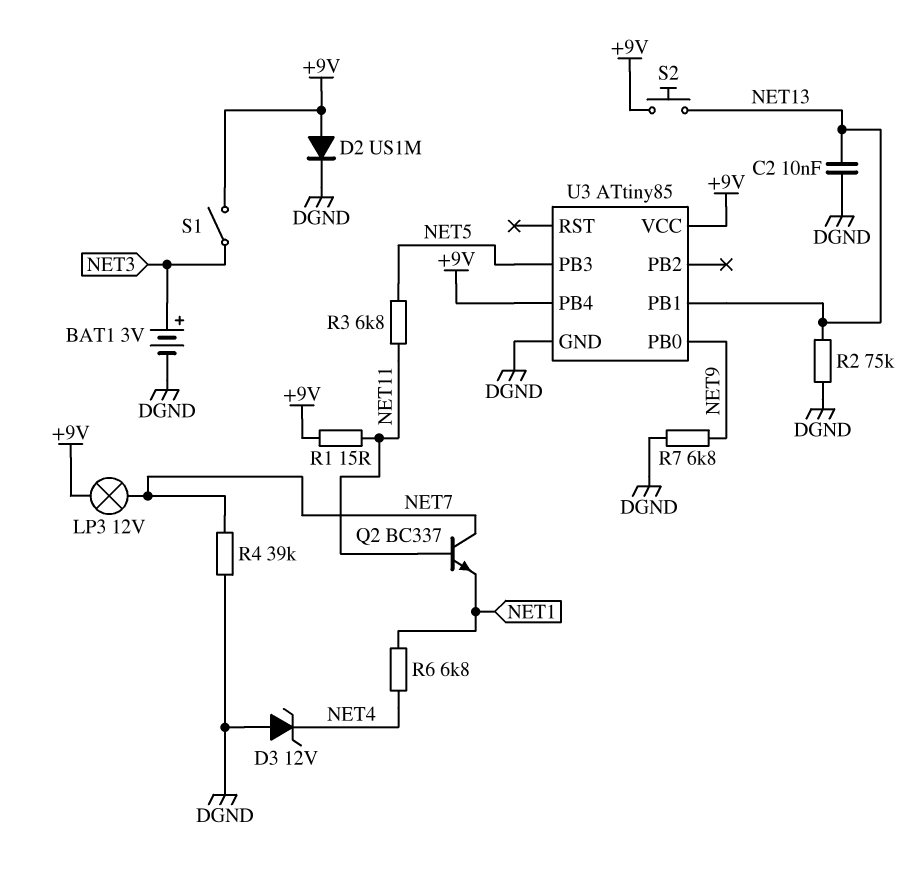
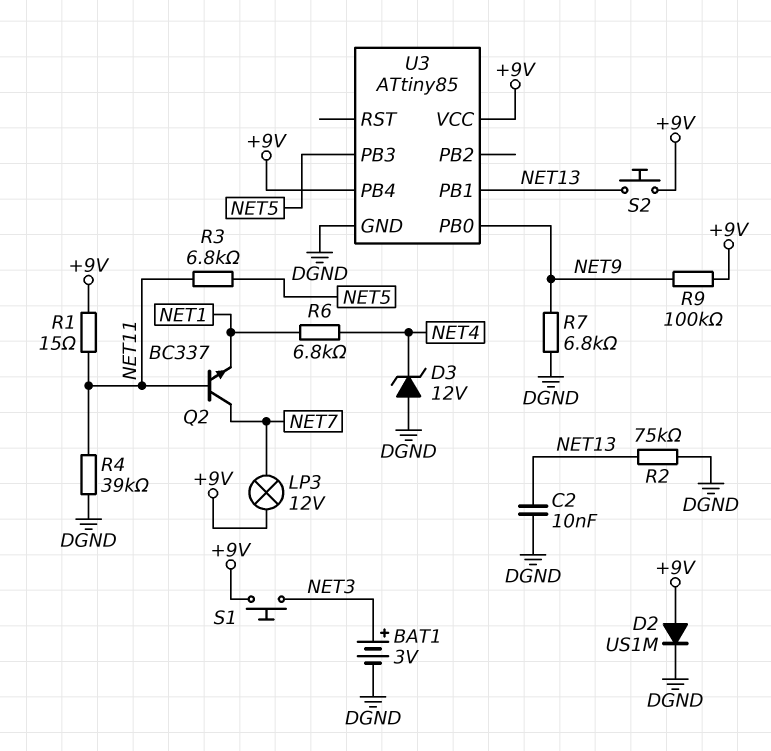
R4: 39k (DGND, NET7) -> 39k (DGND, NET11)
R9: none -> 100k (+9V, NET9)
S1: switch (+9V, NET3) -> button (+9V, NET3)

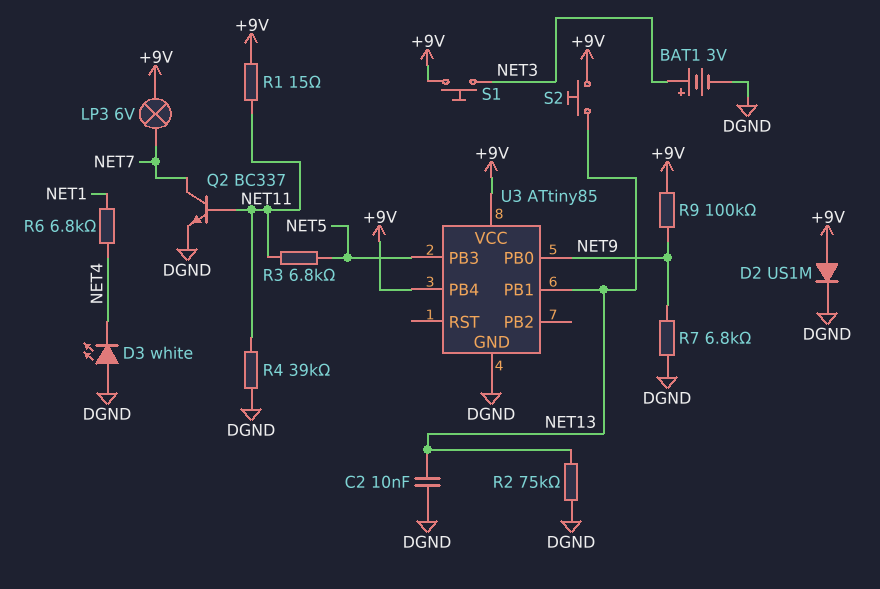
D3: zener 12V (A DGND, K NET4) -> LED white (A DGND, K NET4)
LP3: lamp 12V (+9V, NET7) -> lamp 6V (+9V, NET7)
Q2: NPN BC337 (B NET11, C NET7, E NET1) -> NPN BC337 (B NET11, C NET7, E DGND)

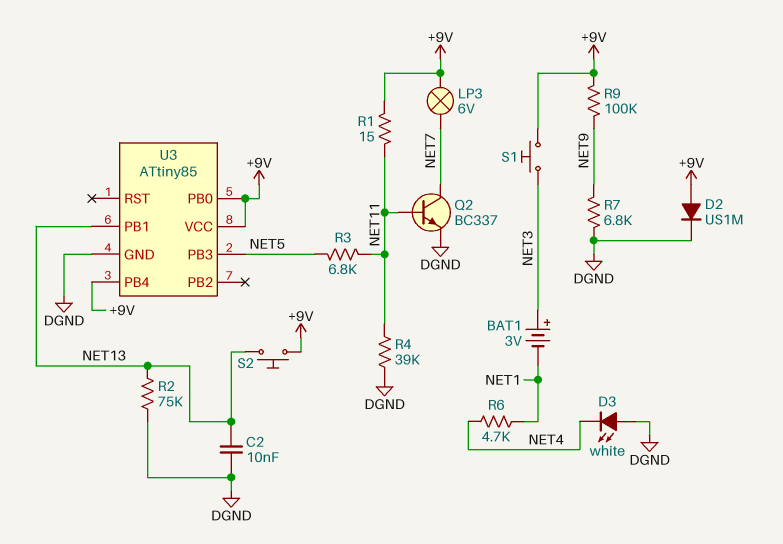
BAT1: 3V (plus NET3, minus DGND) -> 3V (plus NET3, minus NET1)
R6: 6.8k (NET1, NET4) -> 4.7k (NET1, NET4)
U3 pin PB0: NET9 -> +9V

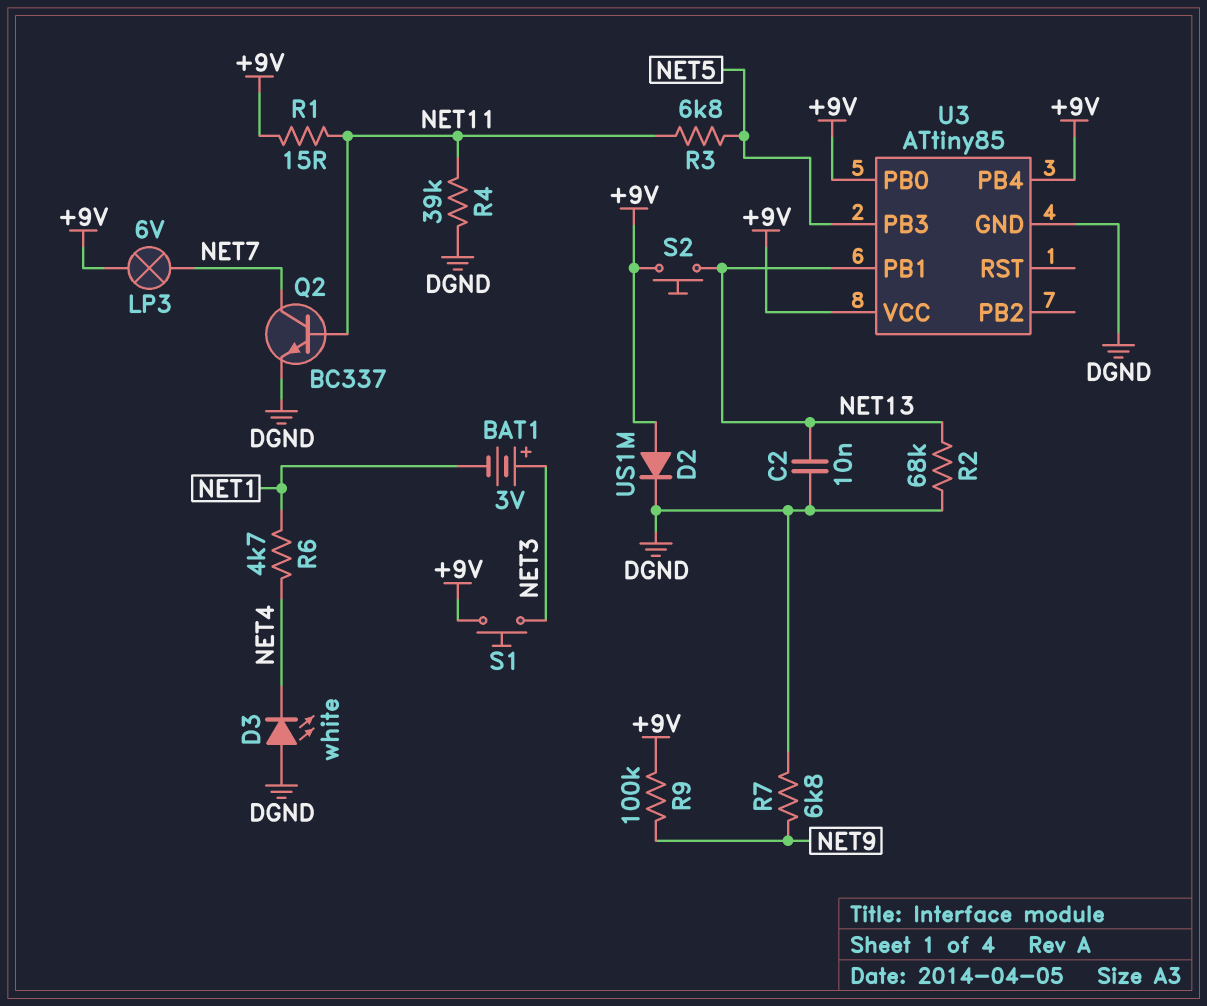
R2: 75k (DGND, NET13) -> 68k (DGND, NET13)

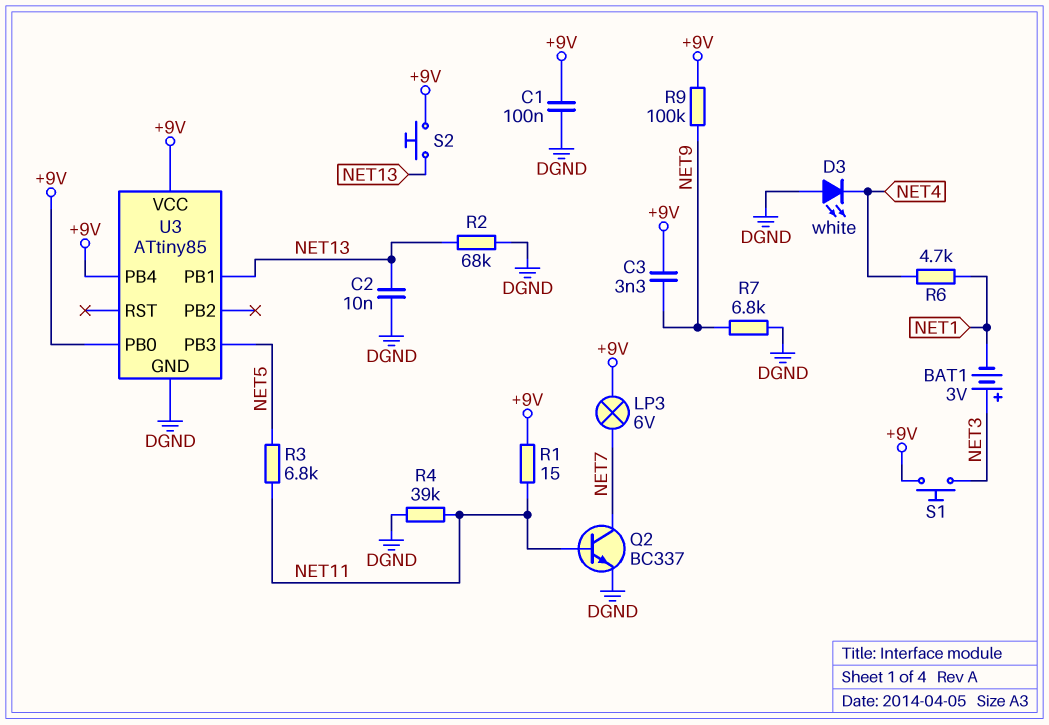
C1: none -> 100nF (+9V, DGND)
C3: none -> 3.3nF (+9V, NET9)
D2: diode US1M (A +9V, K DGND) -> none

